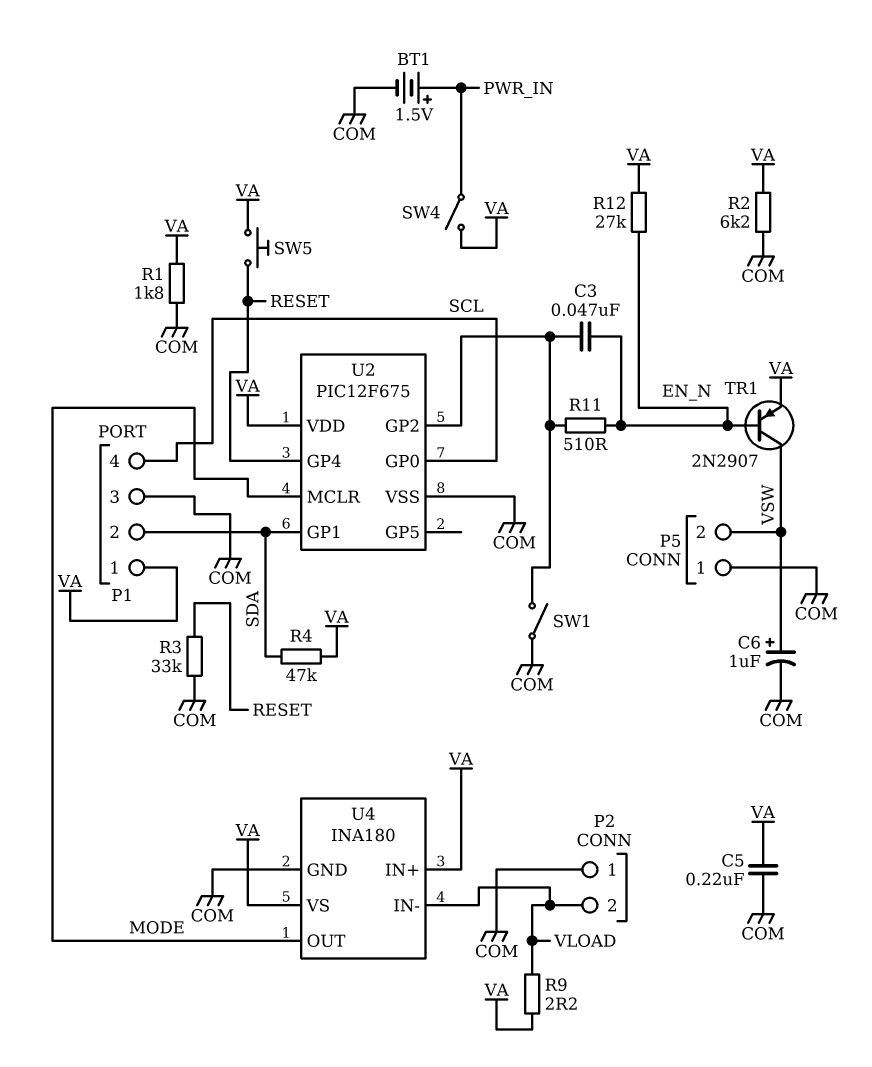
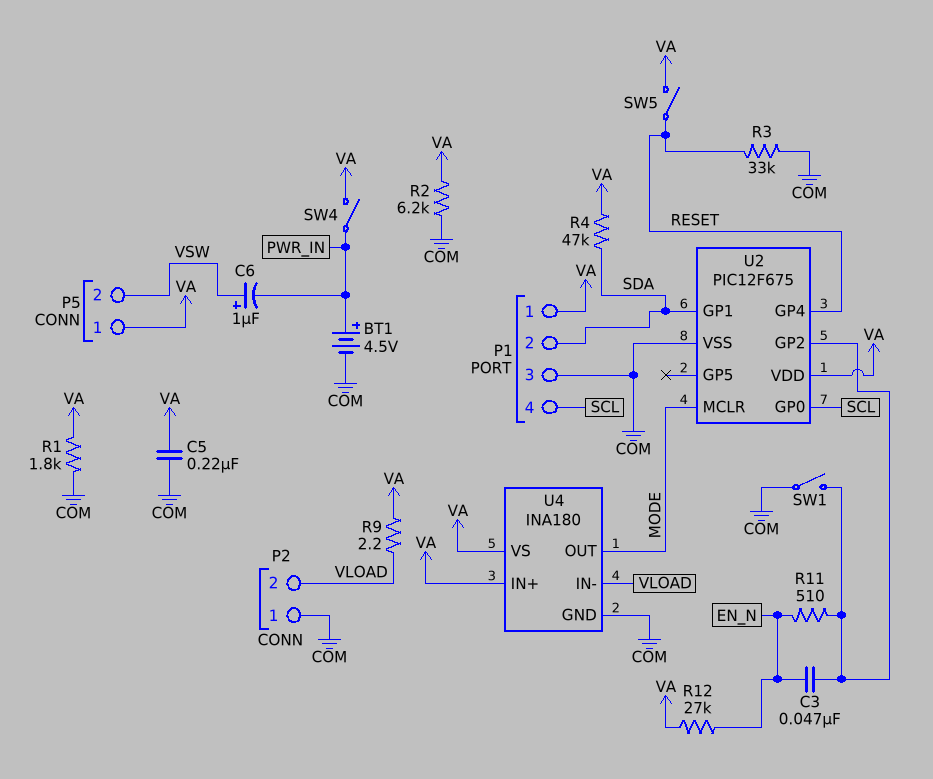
BT1: 1.5V (plus PWR_IN, minus COM) -> 4.5V (plus PWR_IN, minus COM)
C6: 1uF (plus VSW, minus COM) -> 1uF (plus VSW, minus PWR_IN)
P5 pin 1: COM -> VA
SW5: button (RESET, VA) -> switch (RESET, VA)
TR1: PNP 2N2907 (B EN_N, C VSW, E VA) -> none

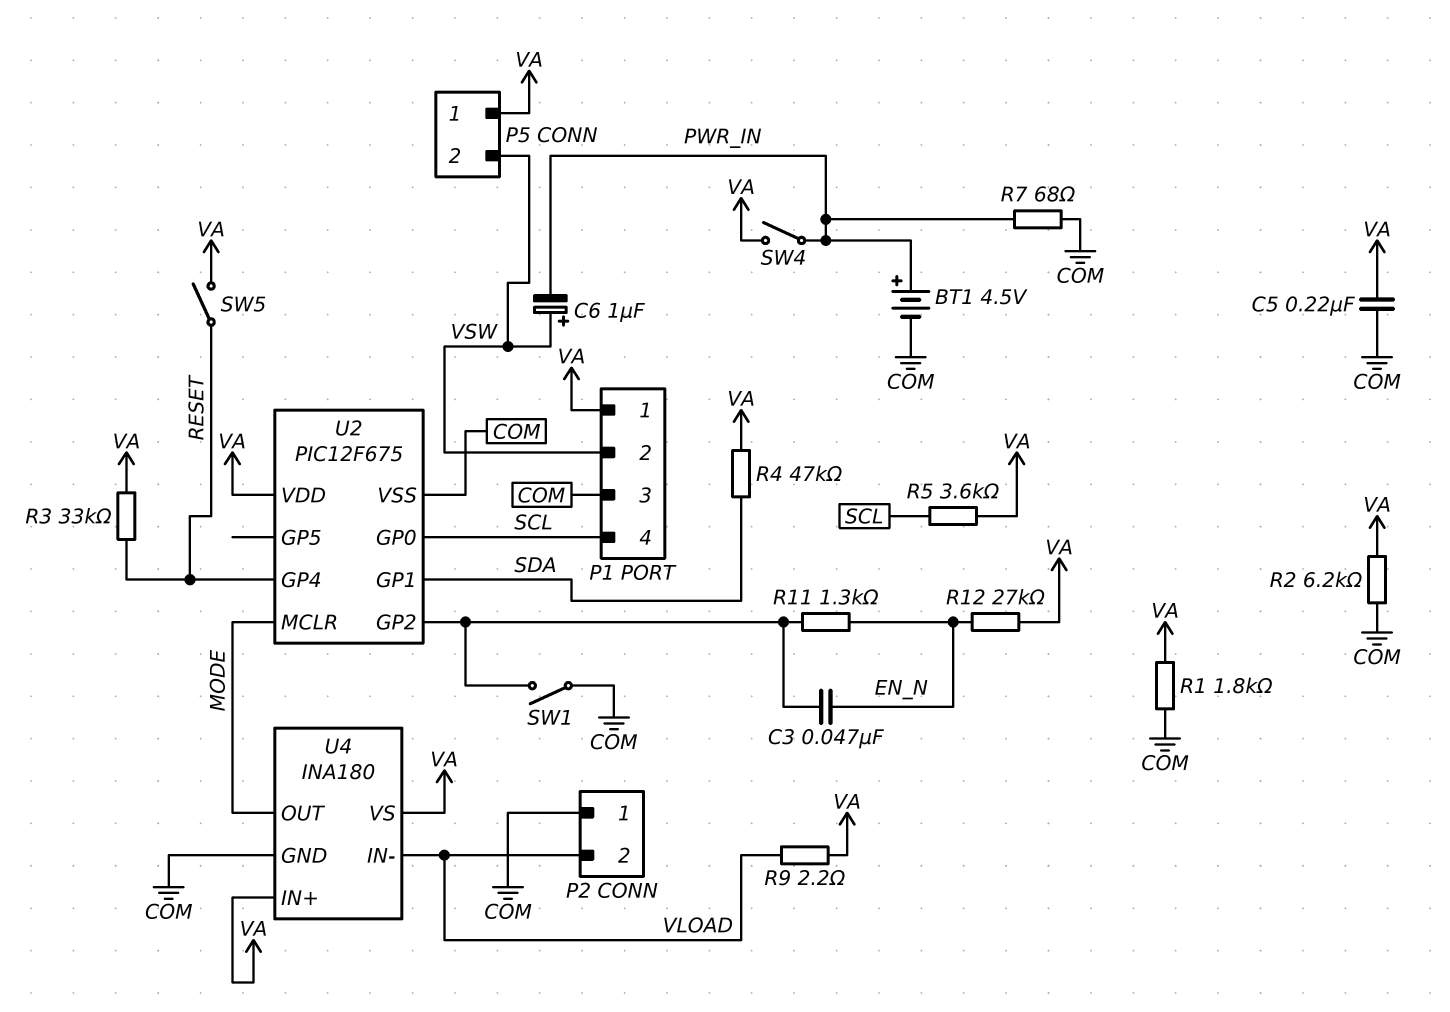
P1 pin 2: SDA -> VSW
R3: 33k (COM, RESET) -> 33k (RESET, VA)
R5: none -> 3.6k (SCL, VA)
R7: none -> 68 (COM, PWR_IN)
R11: 510 (EN_N, U2/GP2) -> 1.3k (EN_N, U2/GP2)

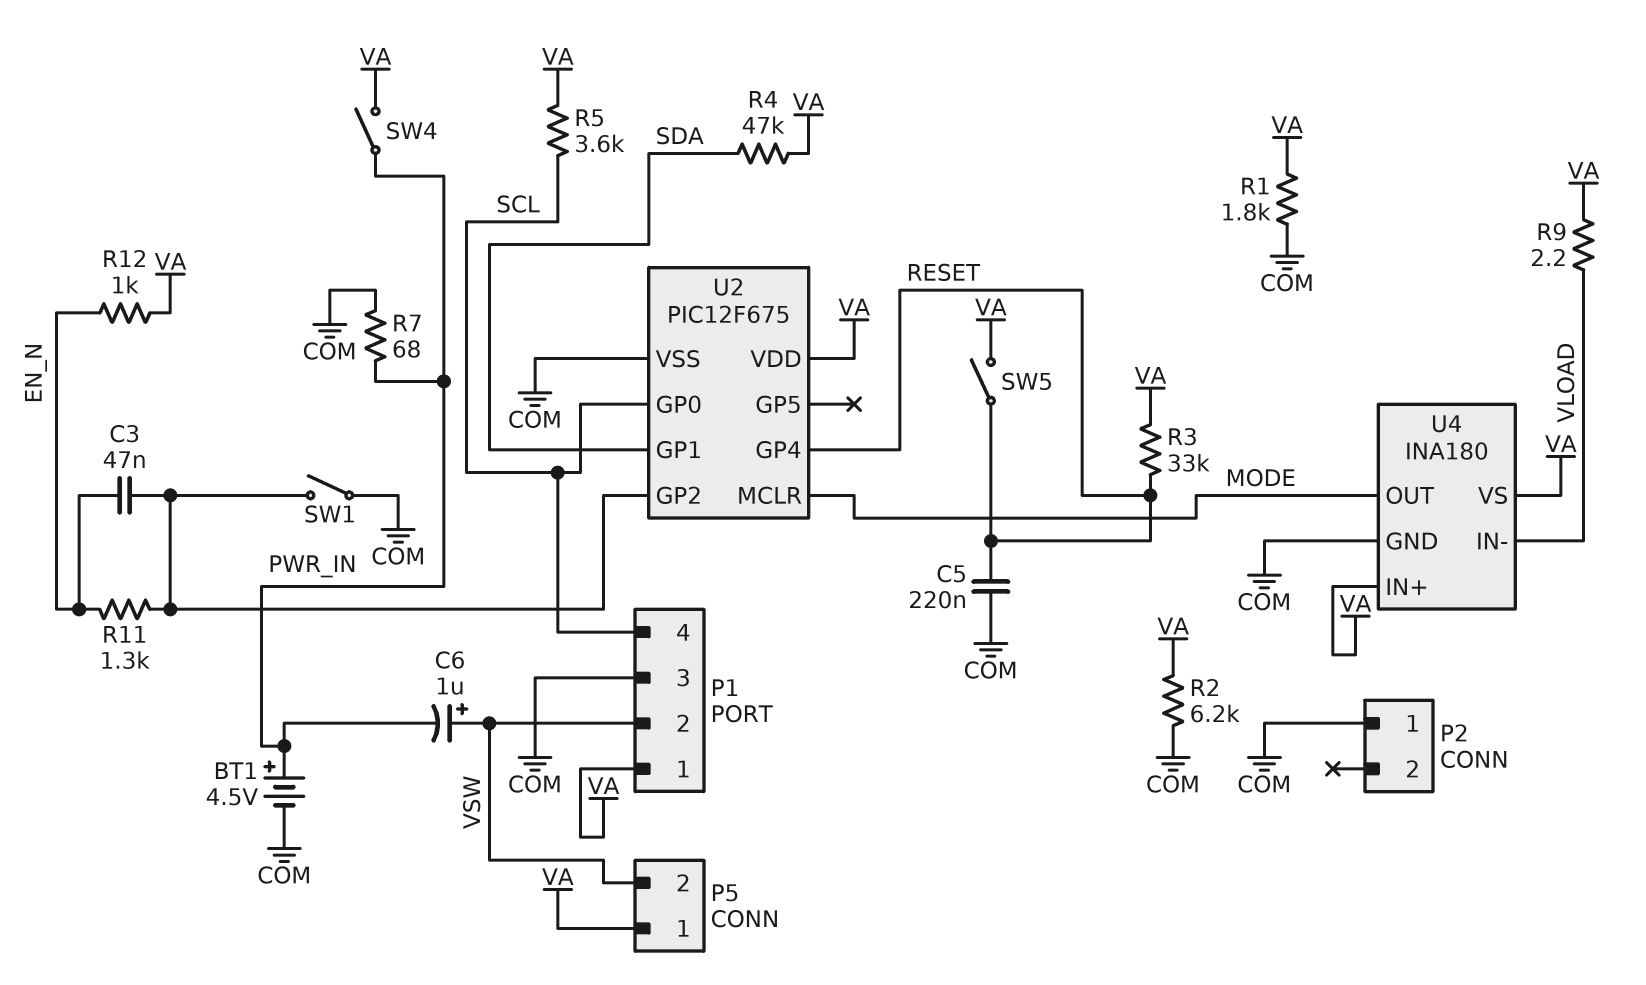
C5: 220nF (COM, VA) -> 220nF (COM, RESET)
P2 pin 2: VLOAD -> none
R12: 27k (EN_N, VA) -> 1k (EN_N, VA)

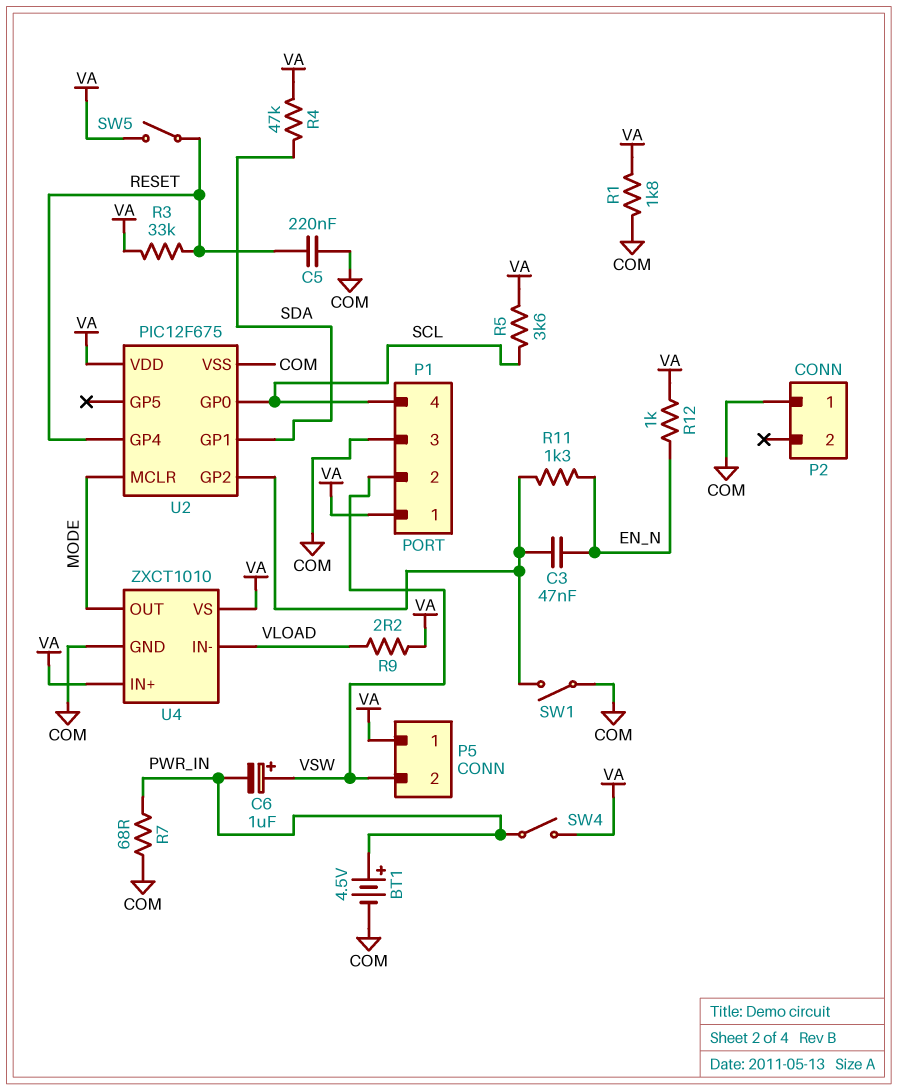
R2: 6.2k (COM, VA) -> none
U4: INA180 -> ZXCT1010

